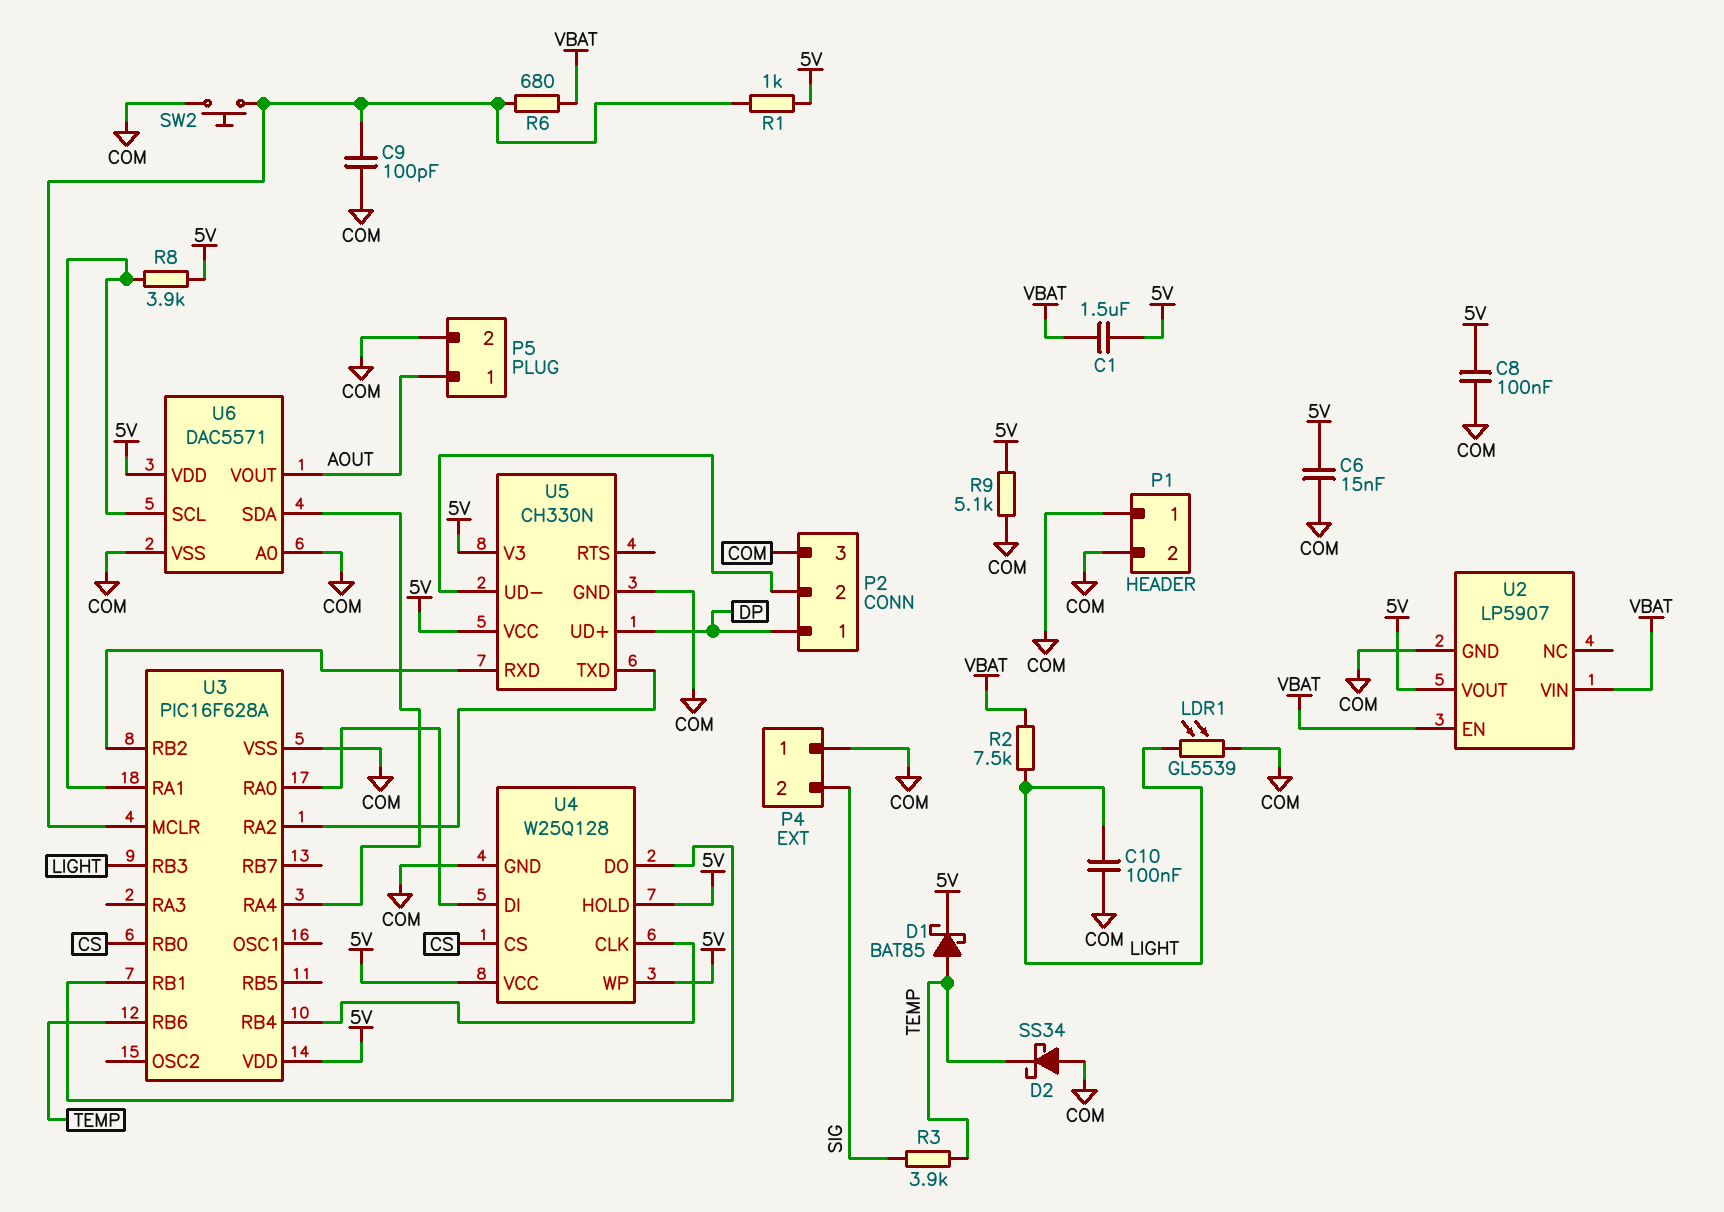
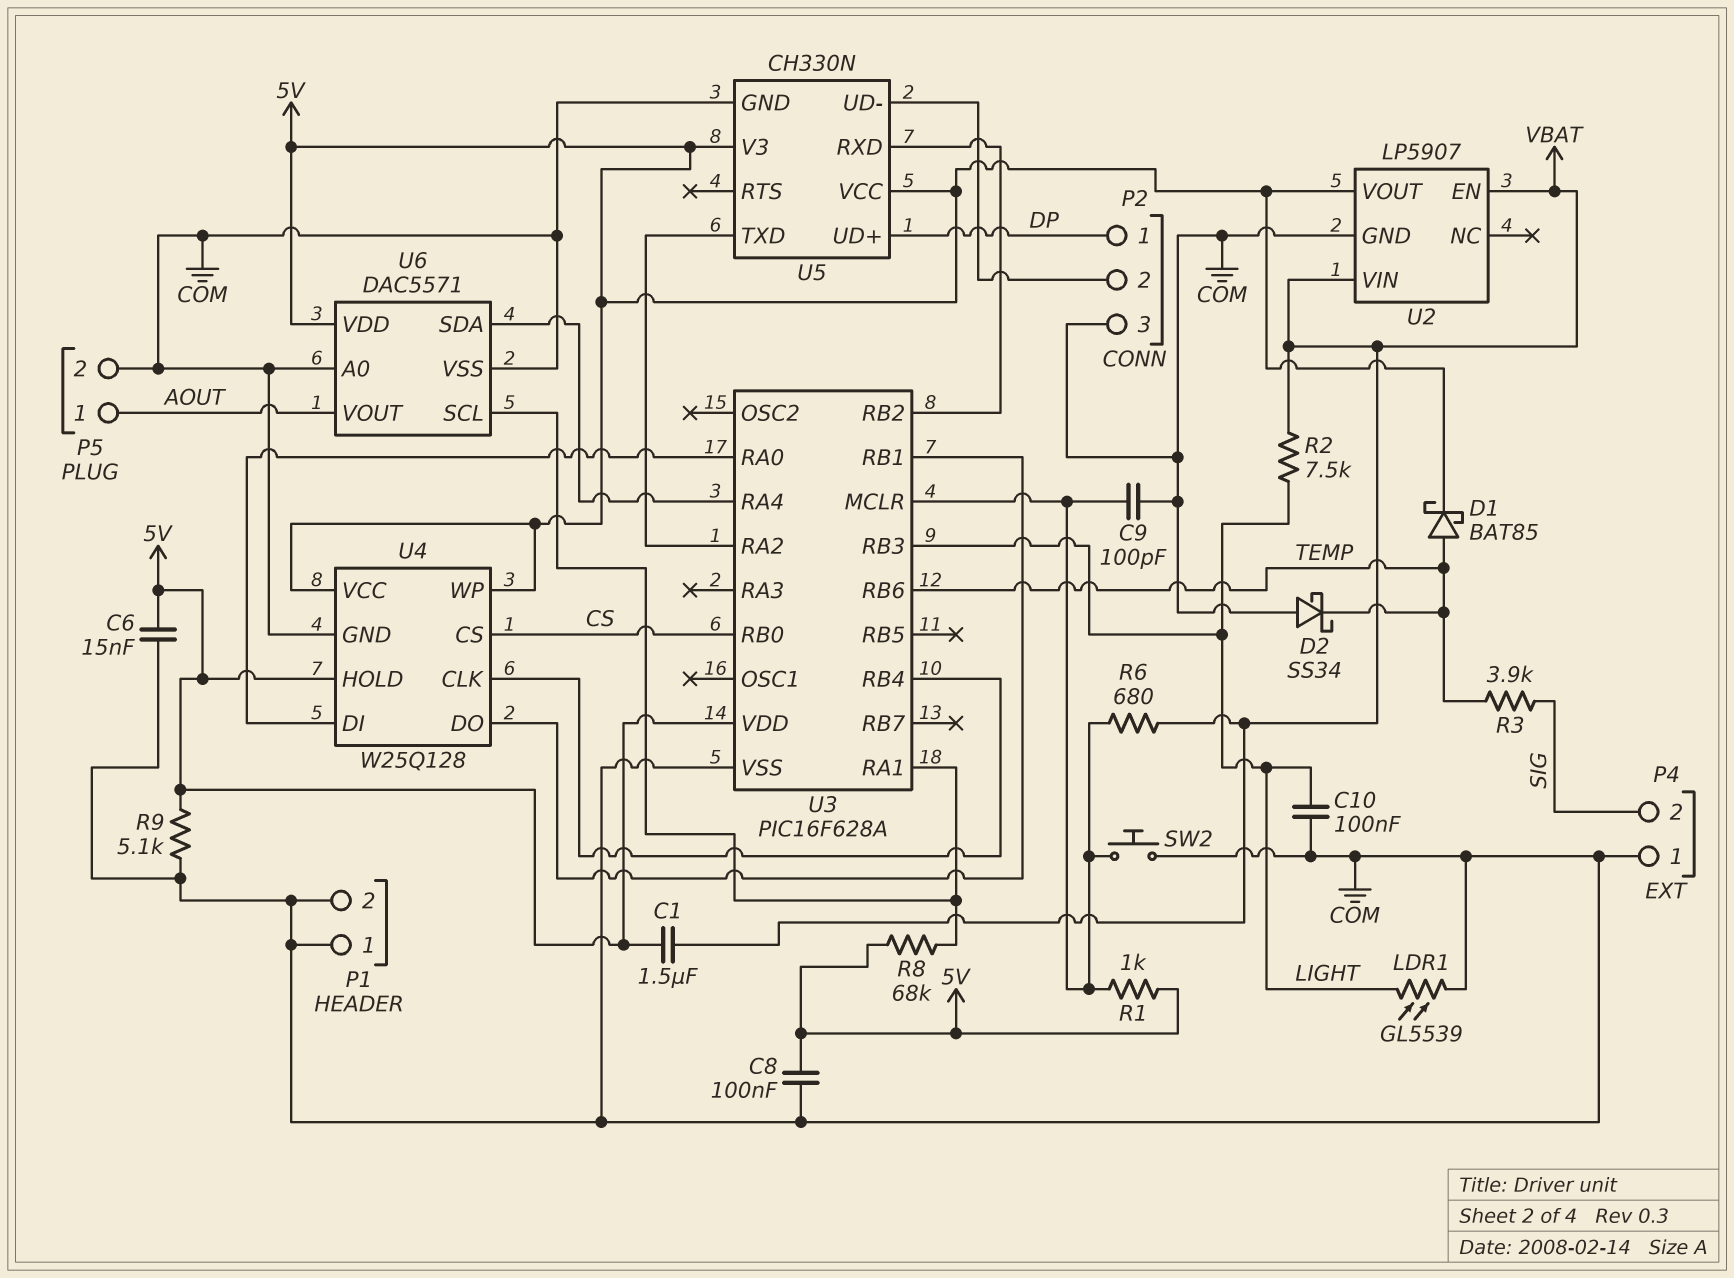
R8: 3.9k (5V, U3/RA1) -> 68k (5V, U3/RA1)

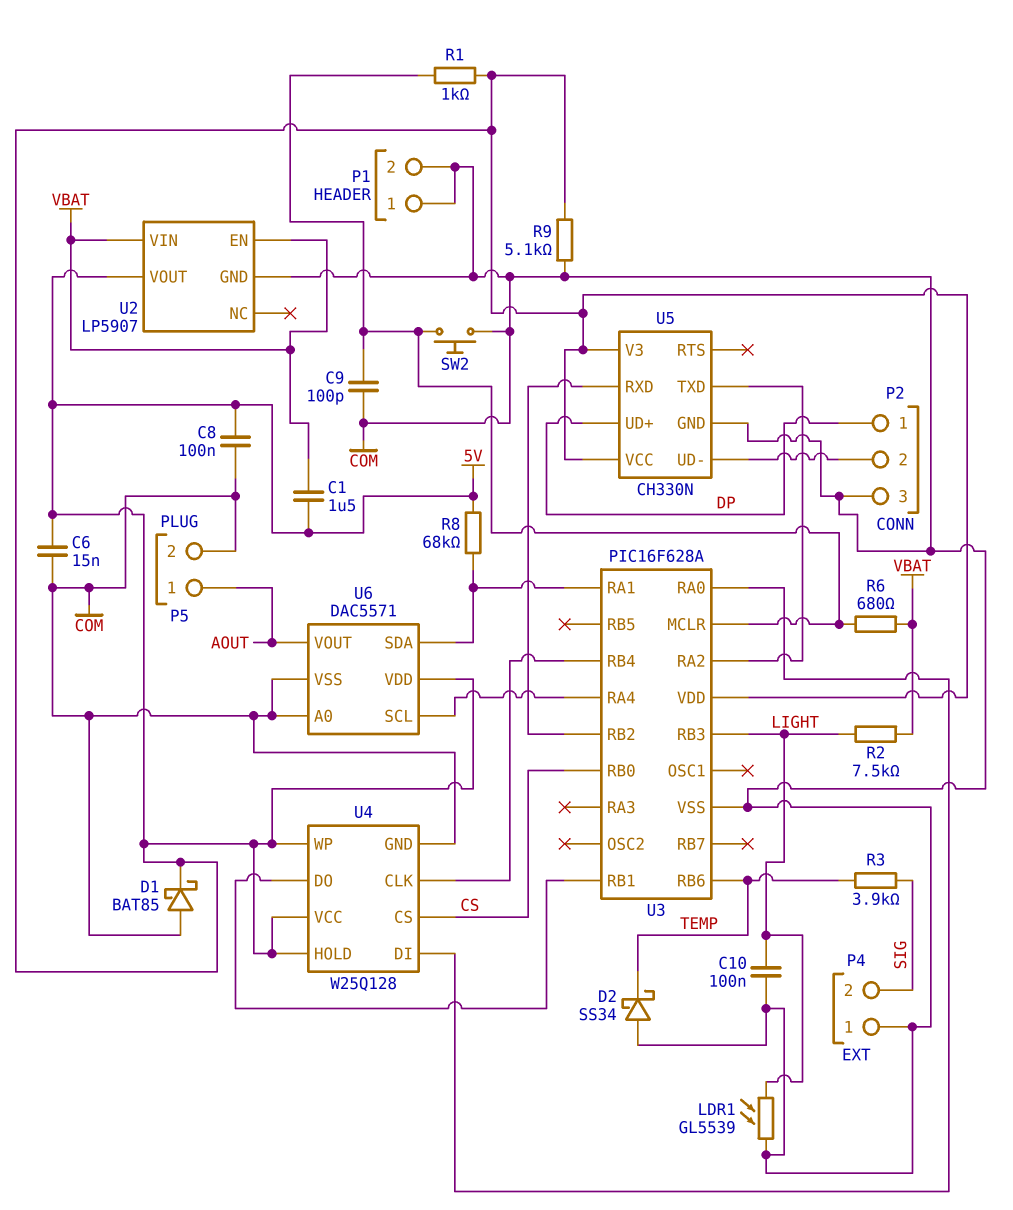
D1: schottky BAT85 (A TEMP, K 5V) -> schottky BAT85 (A COM, K 5V)
U6 pin SCL: U3/RA1 -> U3/RA4
U6 pin SDA: U3/RA4 -> U3/RA1

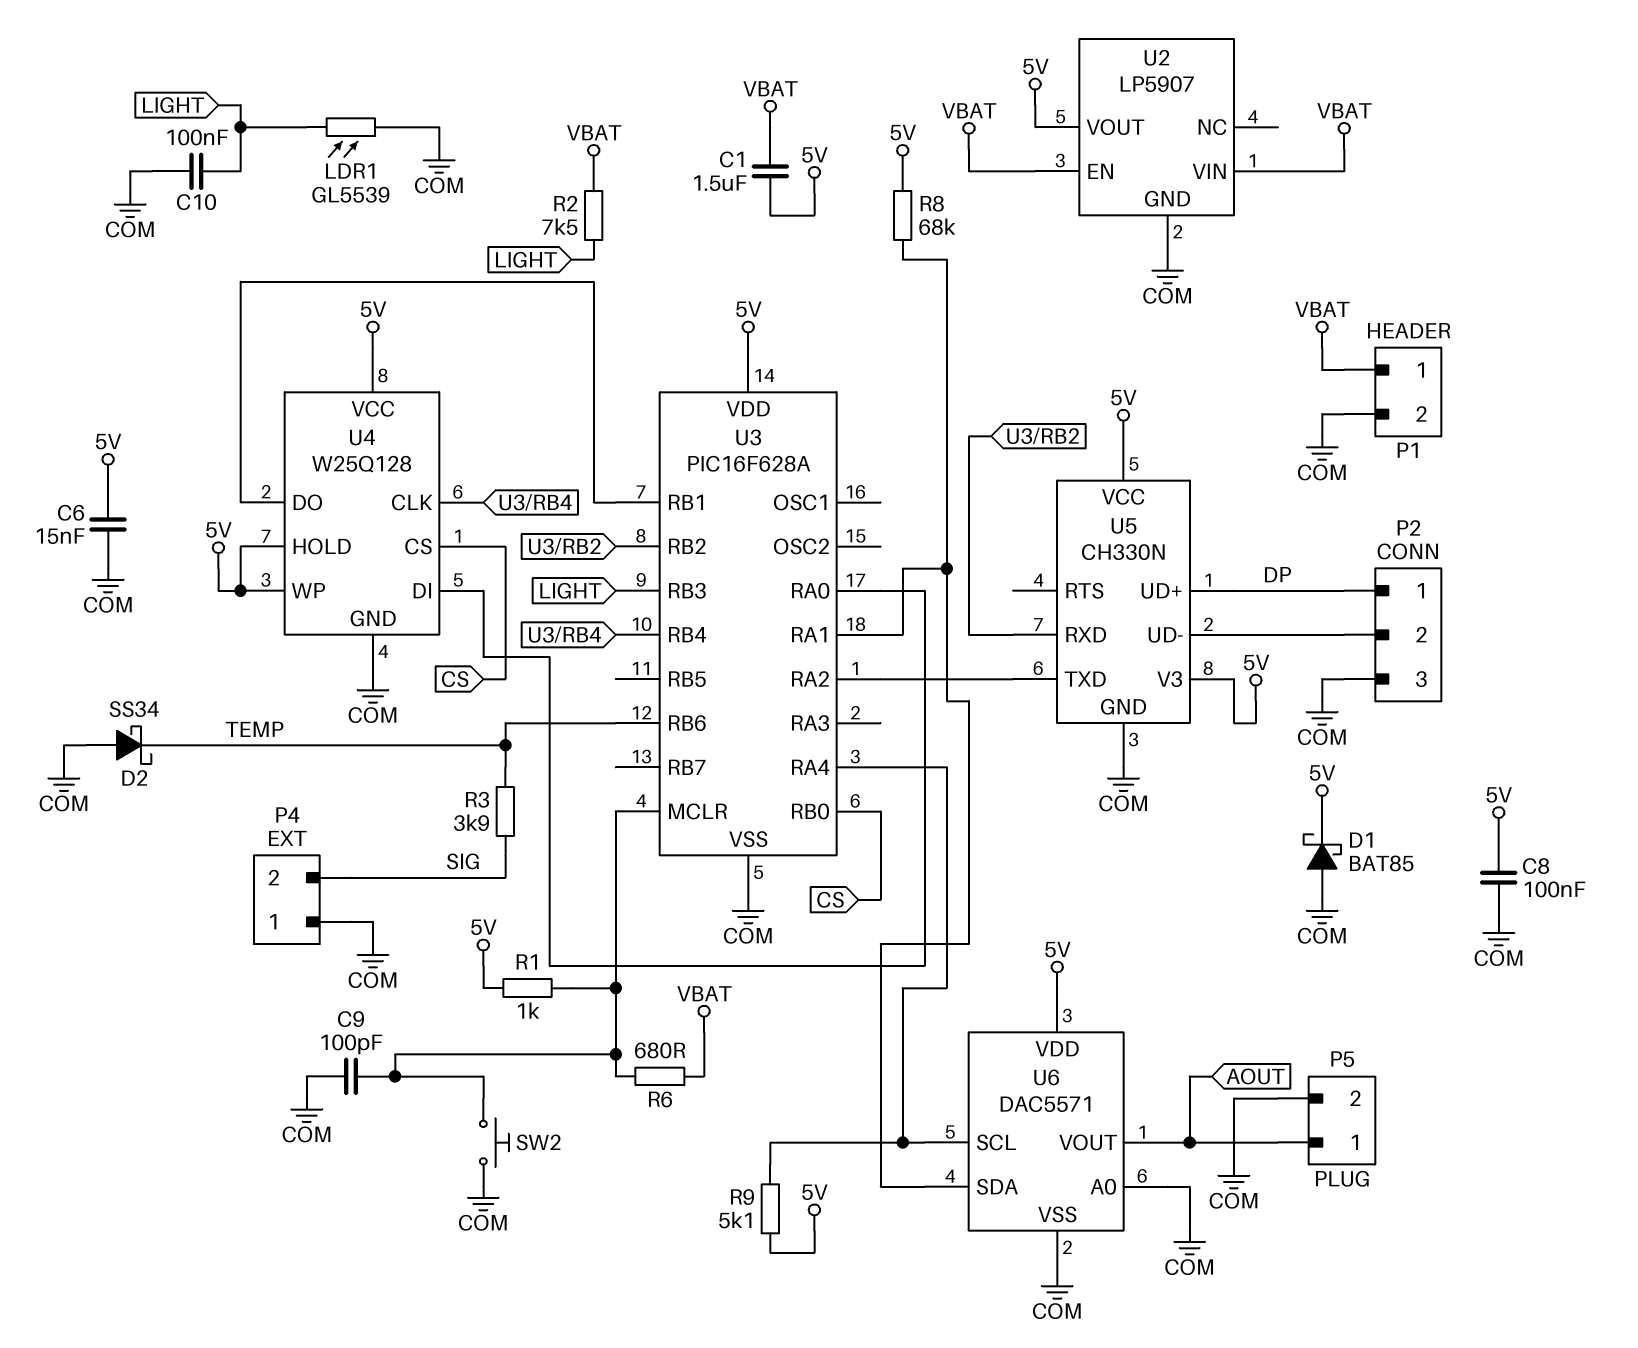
P1 pin 1: COM -> VBAT
R9: 5.1k (5V, COM) -> 5.1k (5V, U3/RA4)

